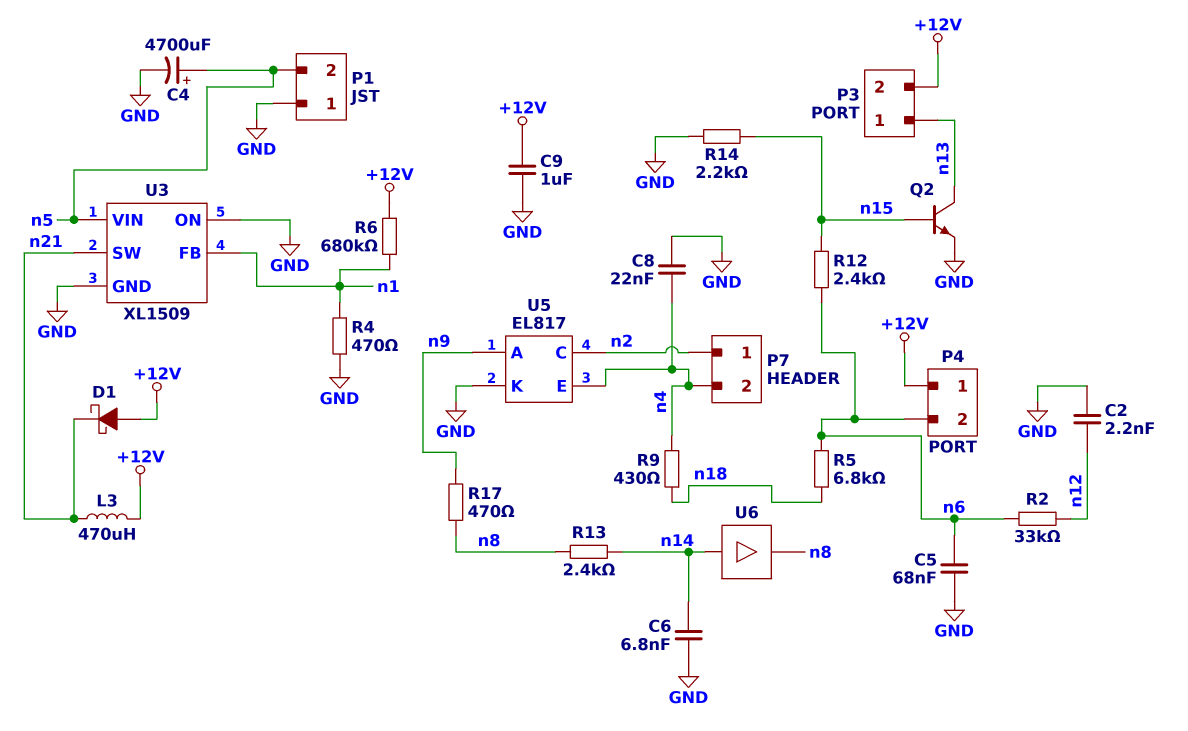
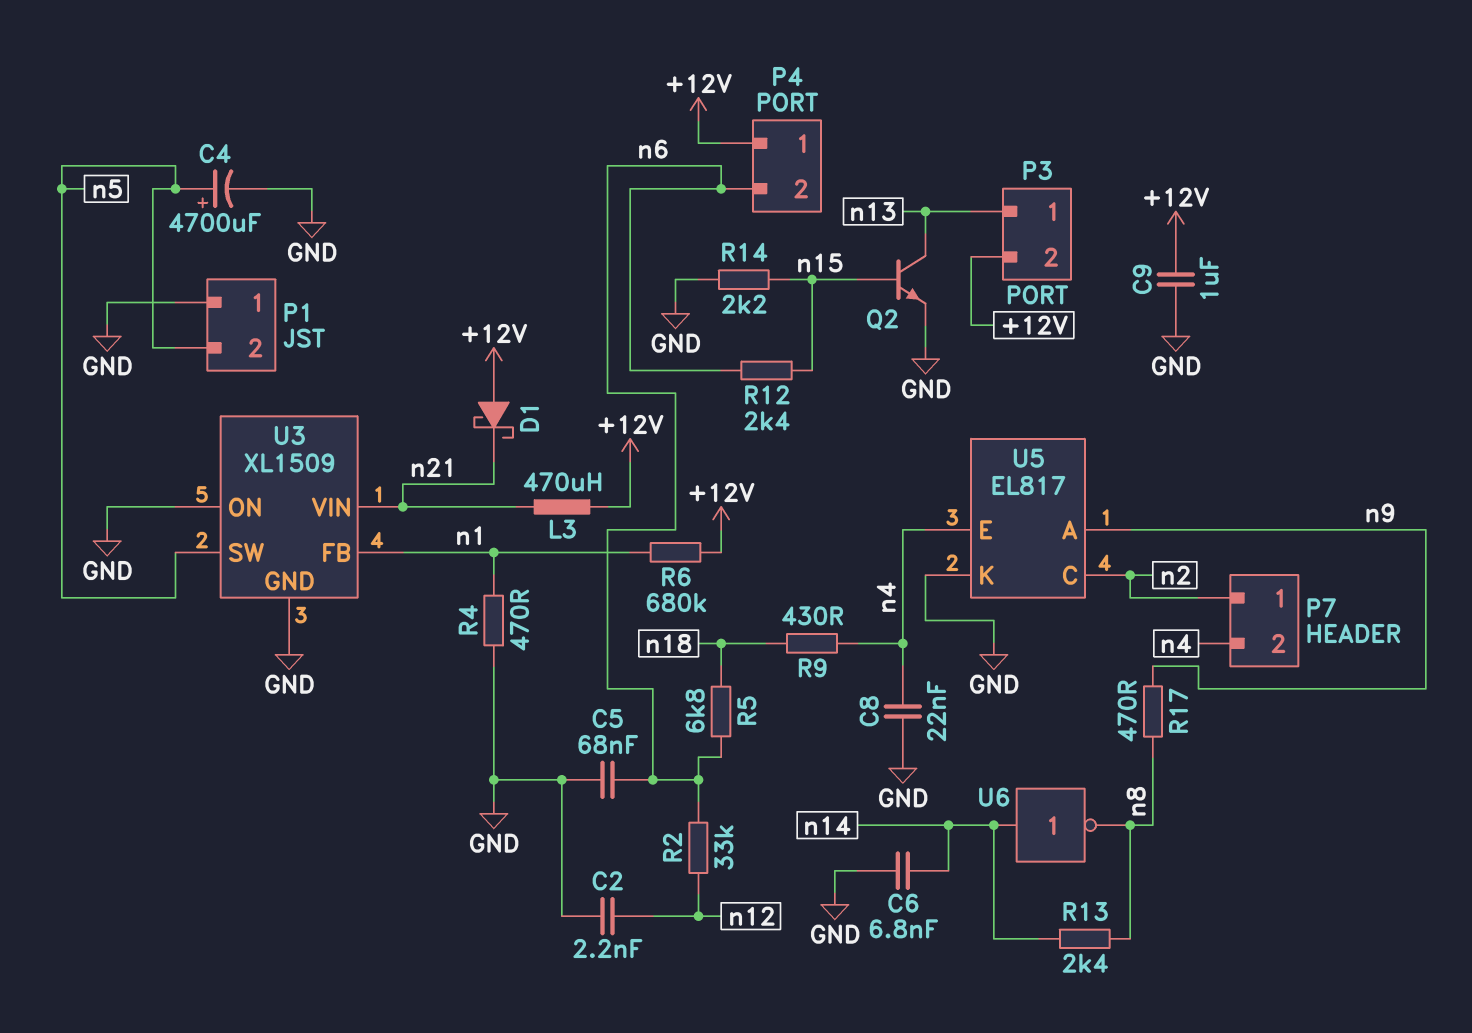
U3 pin SW: n21 -> n5
U3 pin VIN: n5 -> n21
U6: buffer (in n14, out n8) -> NOT (in n14, out n8)

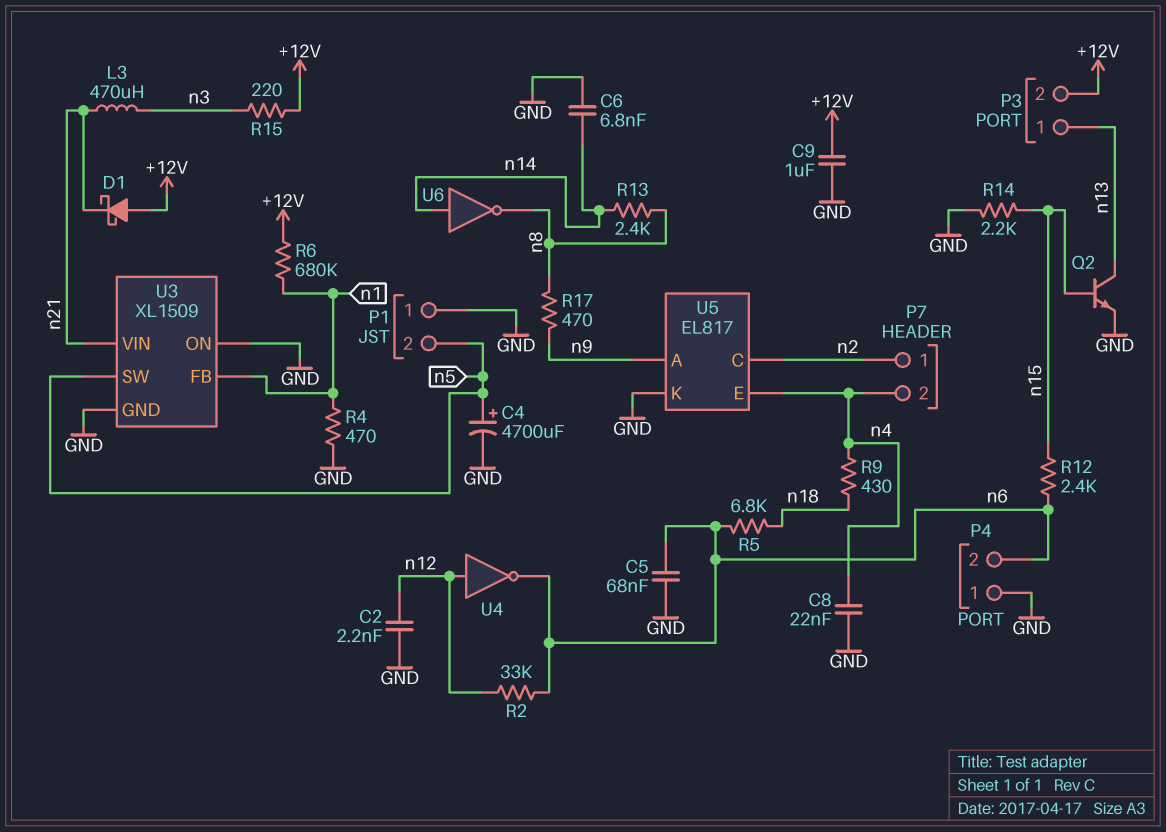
L3: 470uH (+12V, n21) -> 470uH (n3, n21)
P4 pin 1: +12V -> GND
R15: none -> 220 (+12V, n3)
U4: none -> NOT (in n12, out n6)

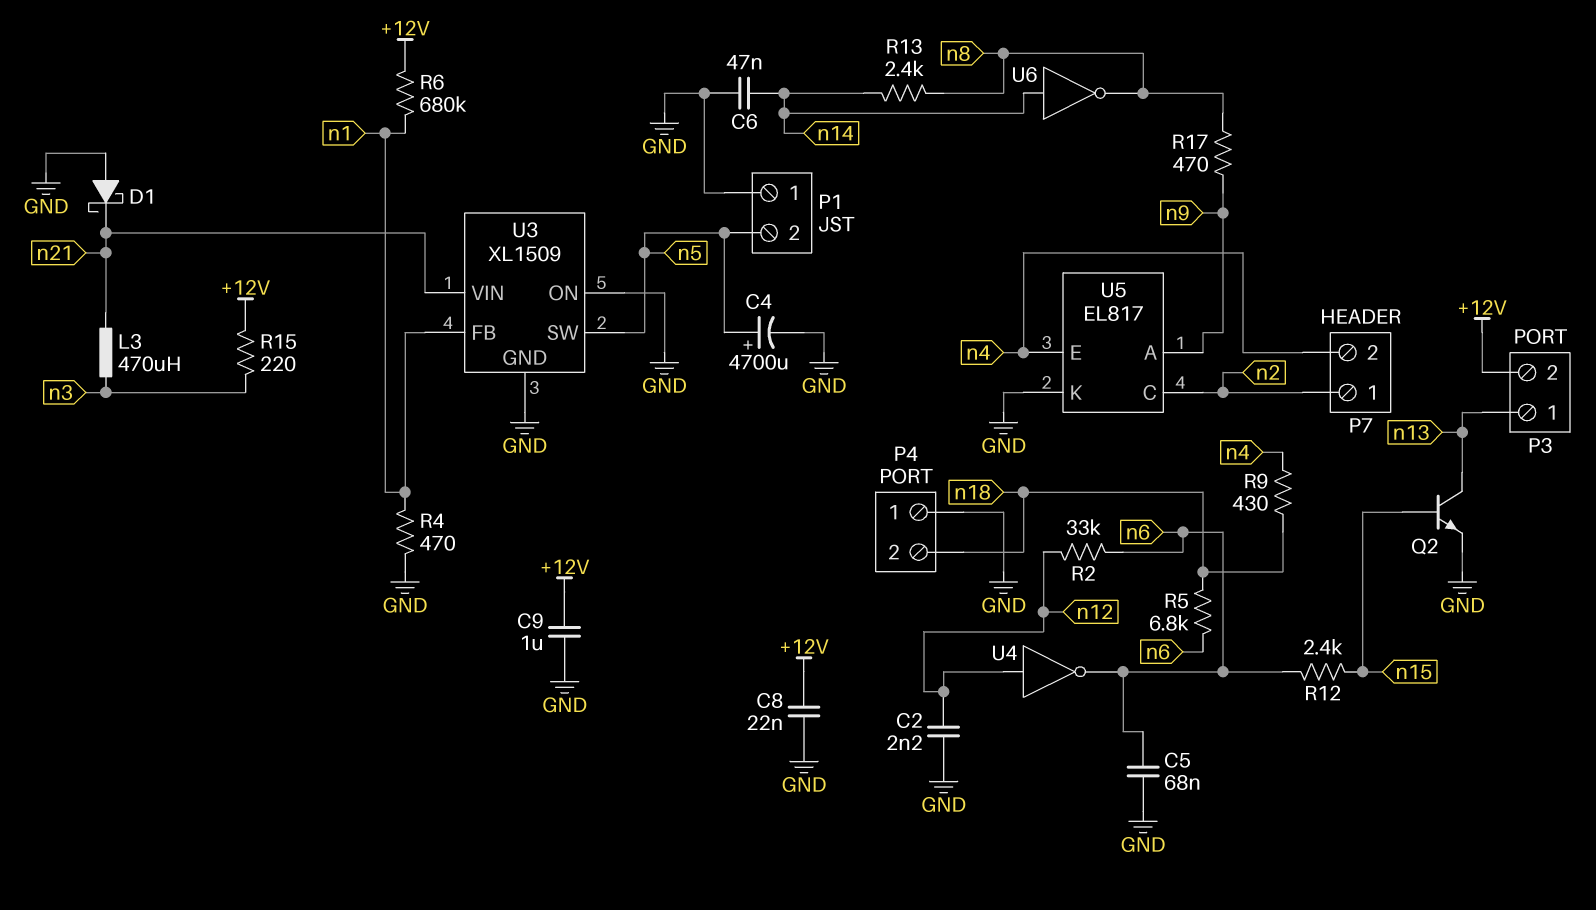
C6: 6.8nF (GND, n14) -> 47nF (GND, n14)
C8: 22nF (GND, n4) -> 22nF (+12V, GND)
D1: schottky (A +12V, K n21) -> schottky (A GND, K n21)
P4 pin 2: n6 -> n18
R14: 2.2k (GND, n15) -> none

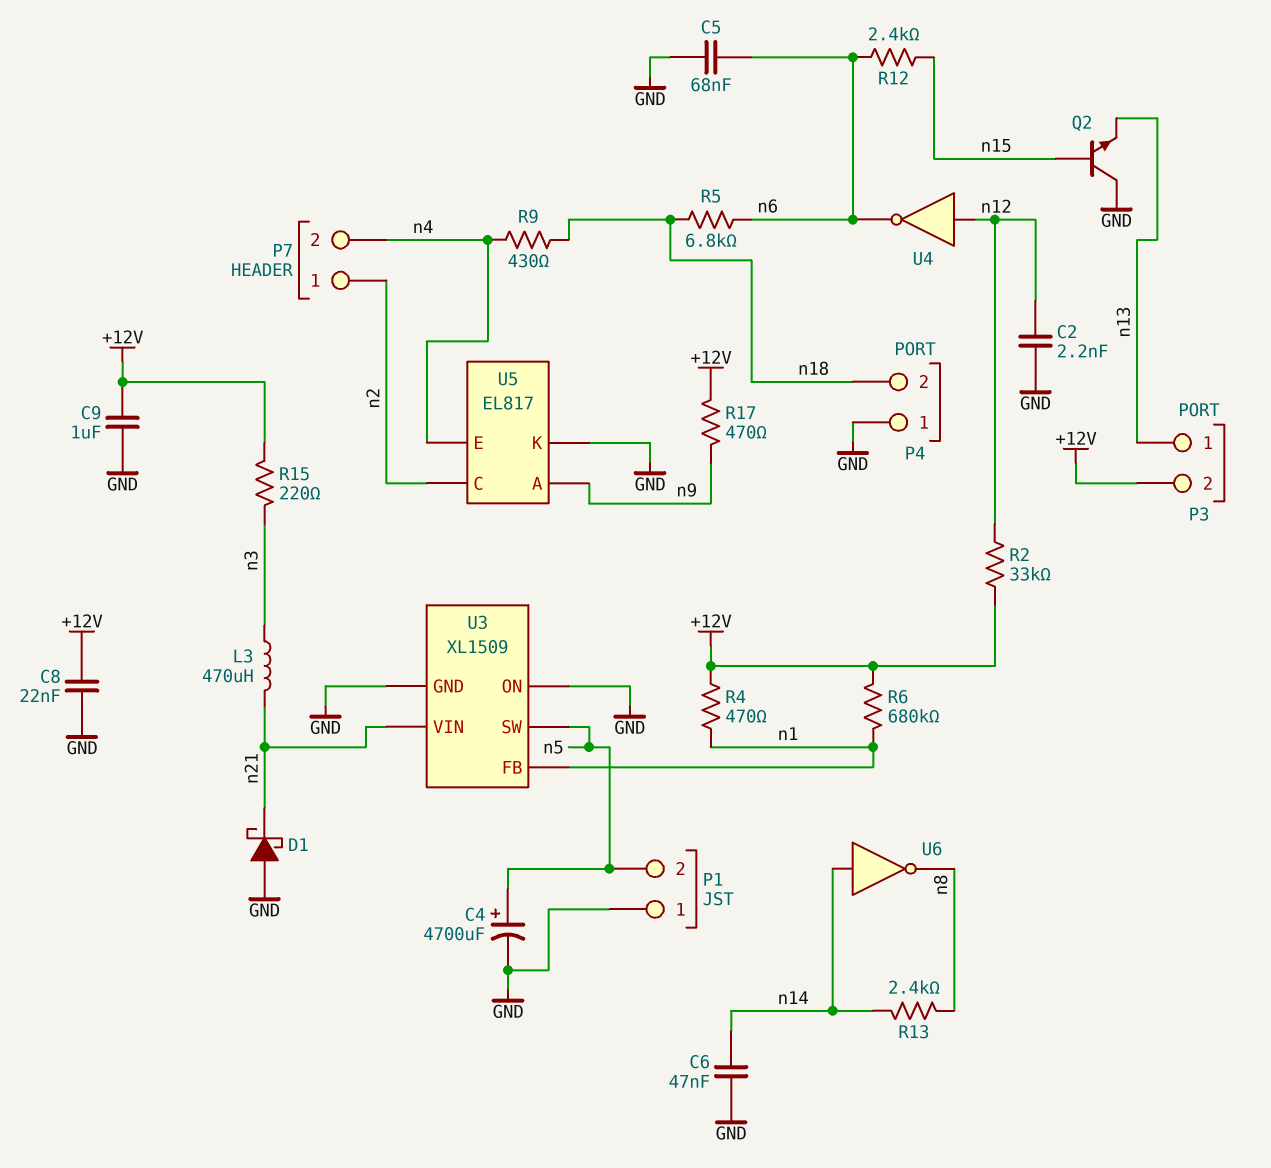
Q2: NPN (B n15, C n13, E GND) -> NPN (B n15, C GND, E n13)
R2: 33k (n6, n12) -> 33k (+12V, n12)
R4: 470 (GND, n1) -> 470 (+12V, n1)
R17: 470 (n8, n9) -> 470 (+12V, n9)

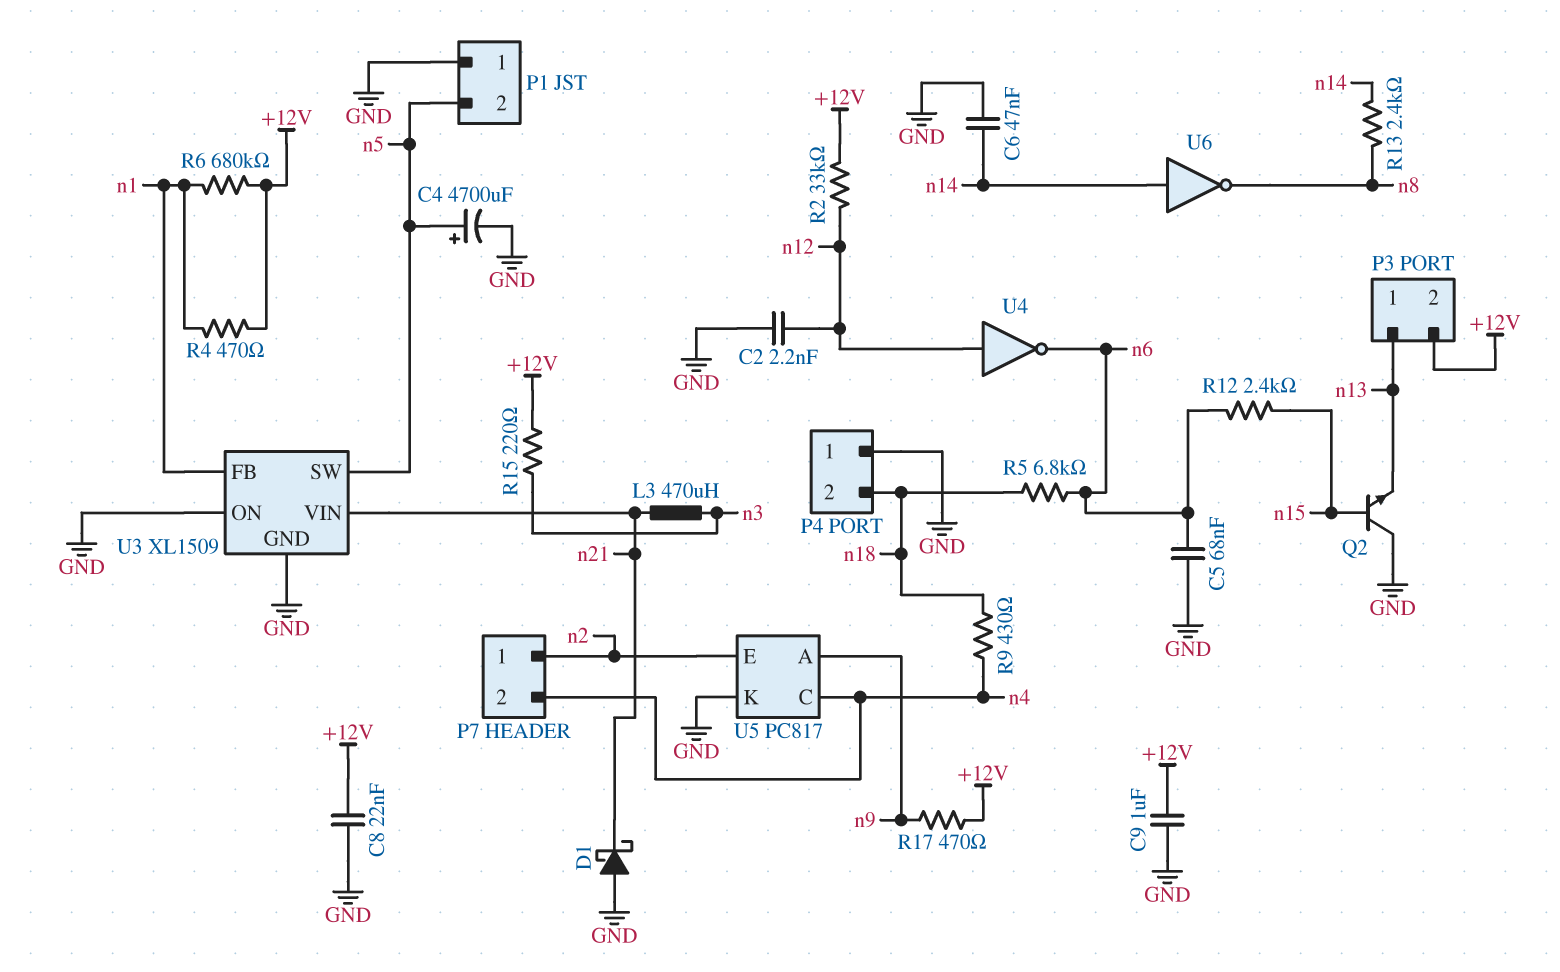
U5: EL817 -> PC817
U5 pin C: n2 -> n4
U5 pin E: n4 -> n2

